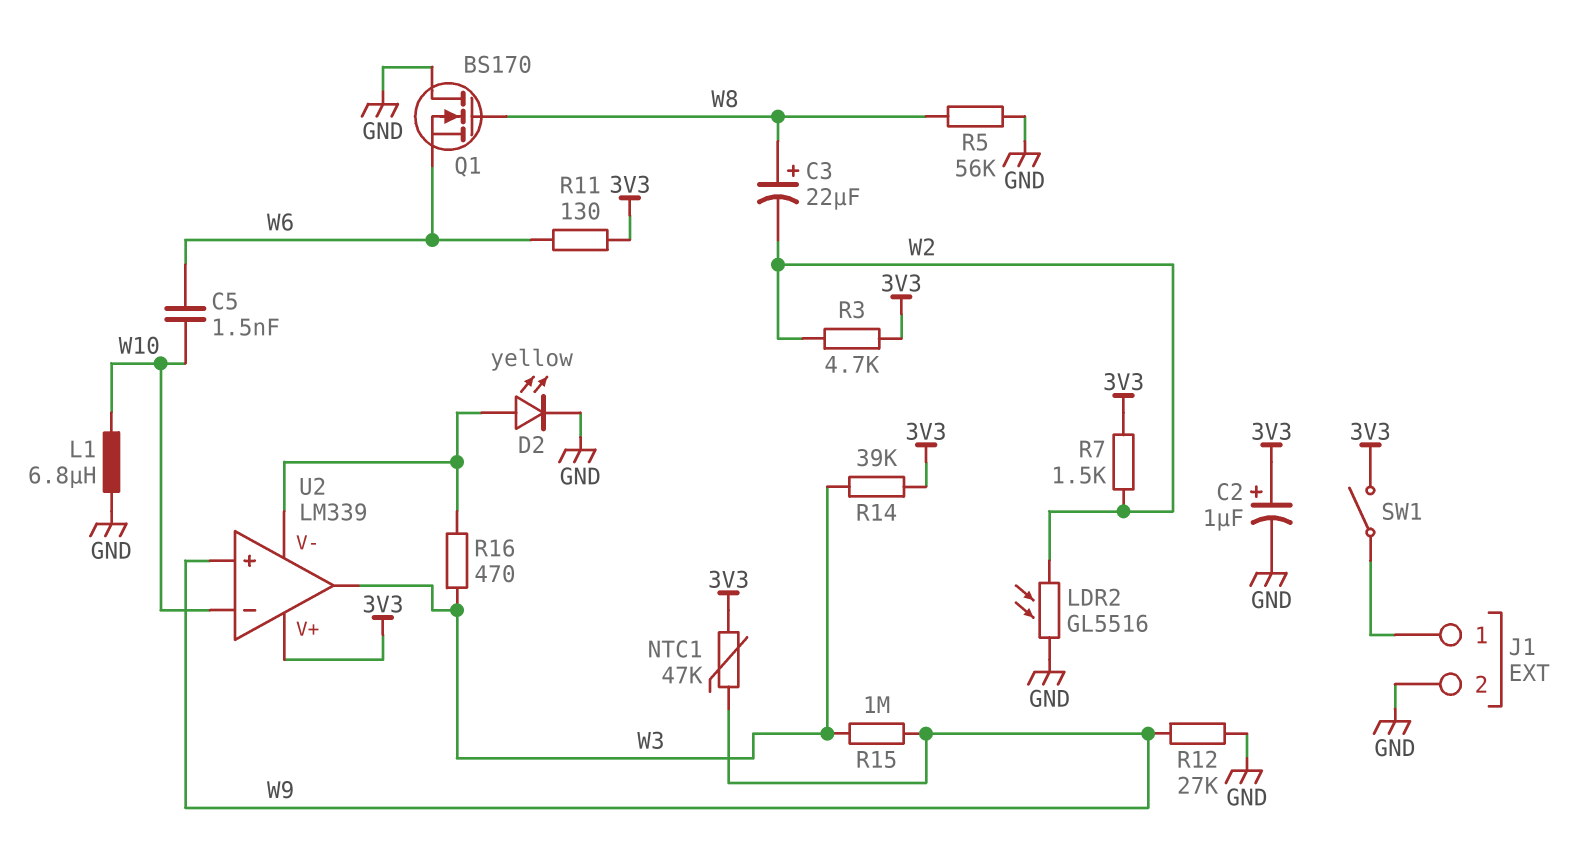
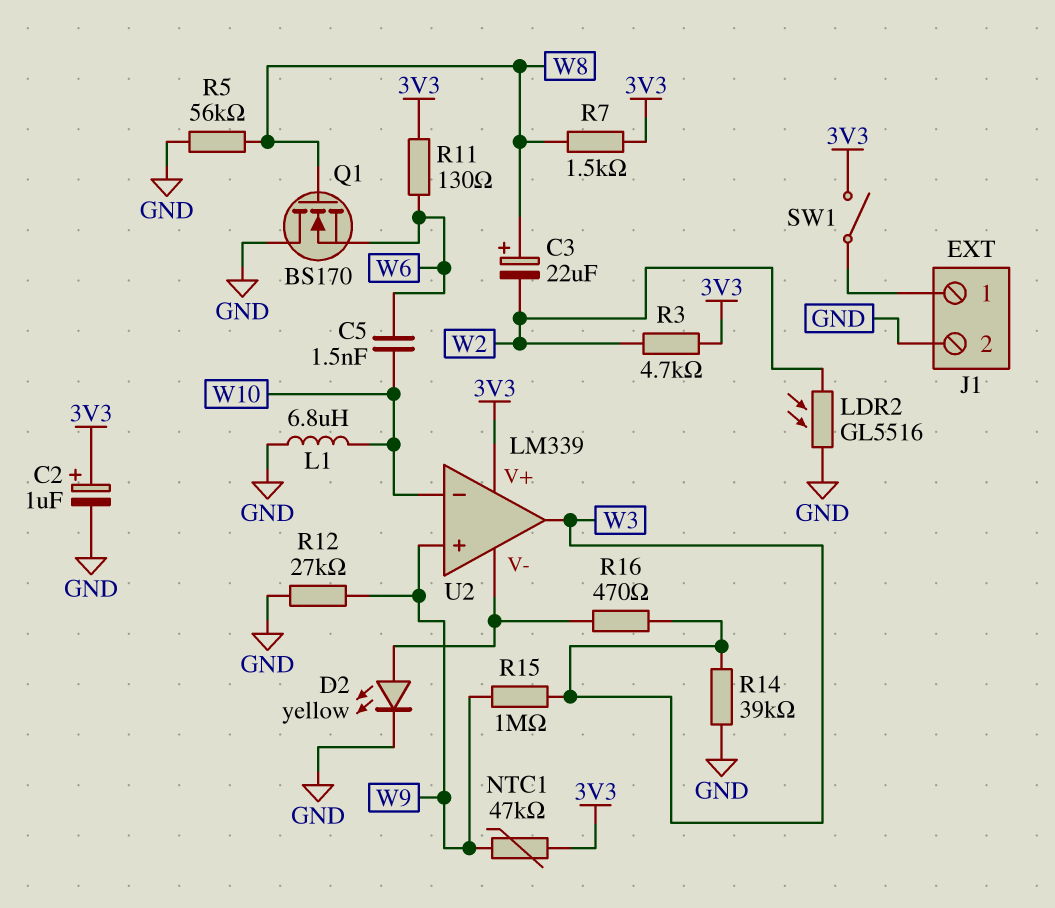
R7: 1.5k (3V3, W2) -> 1.5k (3V3, W8)
R14: 39k (3V3, W3) -> 39k (GND, W3)

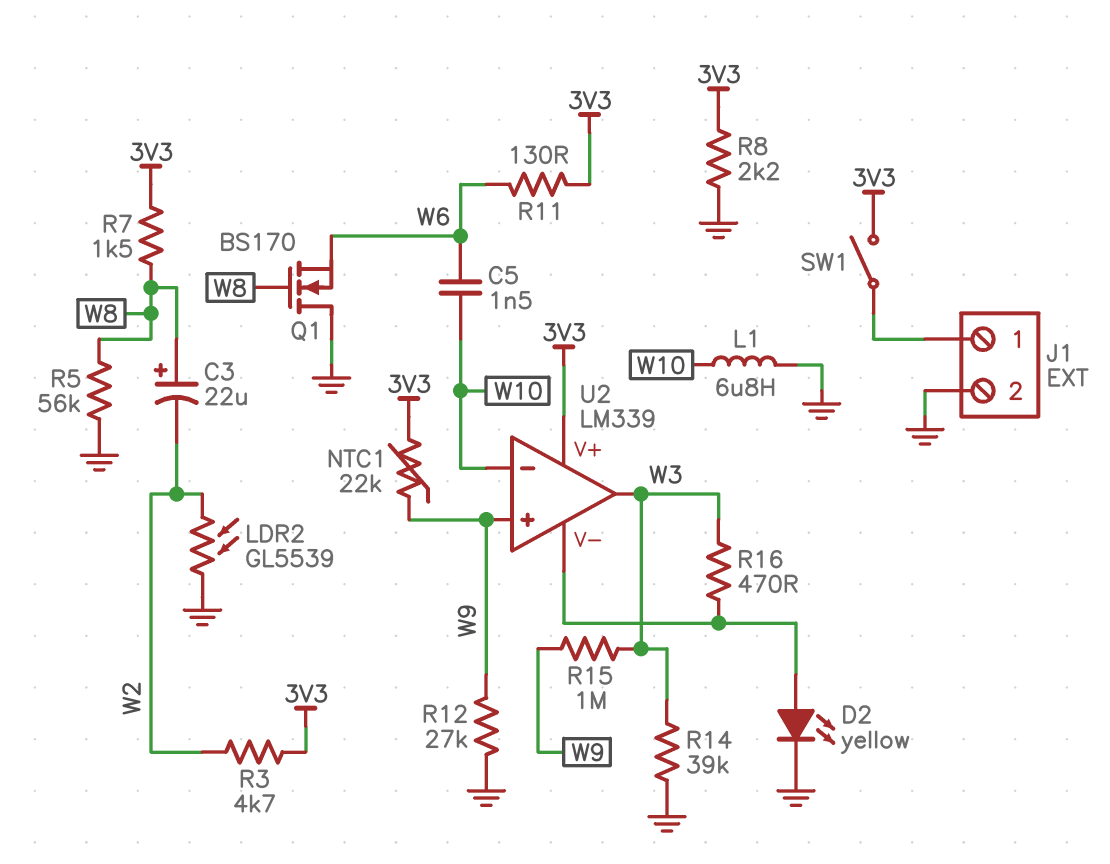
C2: 1uF (plus 3V3, minus GND) -> none
LDR2: GL5516 (GND, W2) -> GL5539 (GND, W2)
NTC1: 47k (3V3, W9) -> 22k (3V3, W9)
R8: none -> 2.2k (3V3, GND)

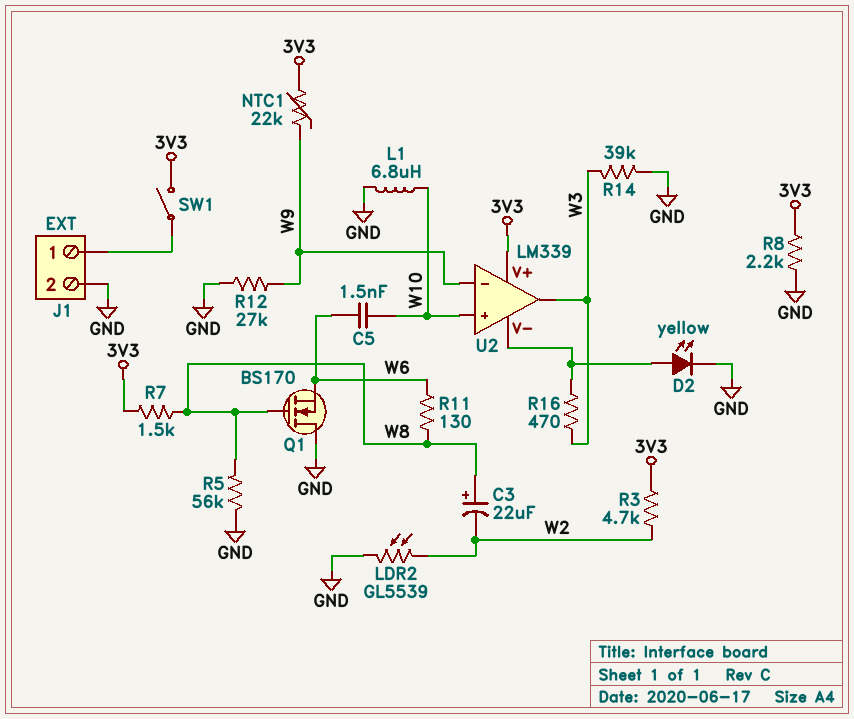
R11: 130 (3V3, W6) -> 130 (W6, W8)
R15: 1M (W3, W9) -> none
U2 pin in+: W9 -> W10
U2 pin in-: W10 -> W9

